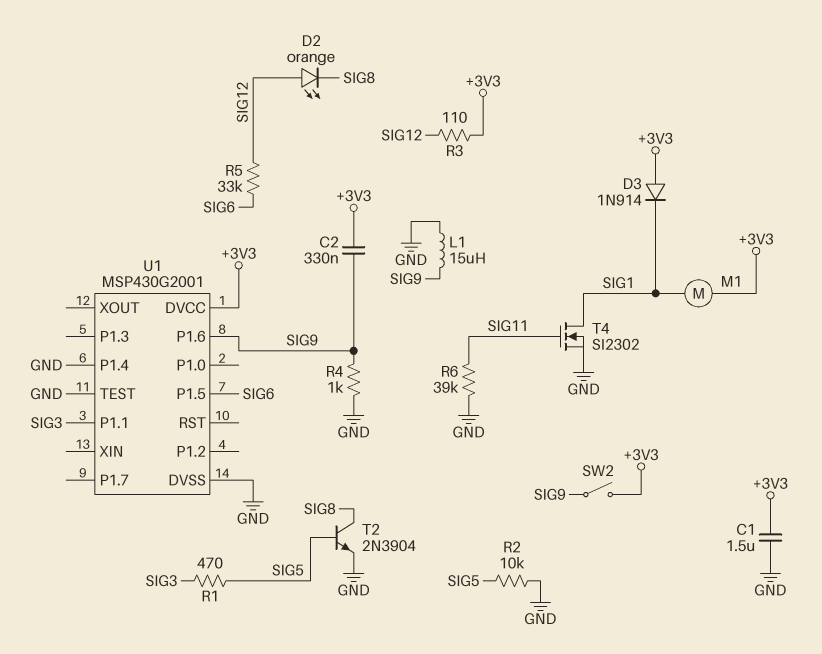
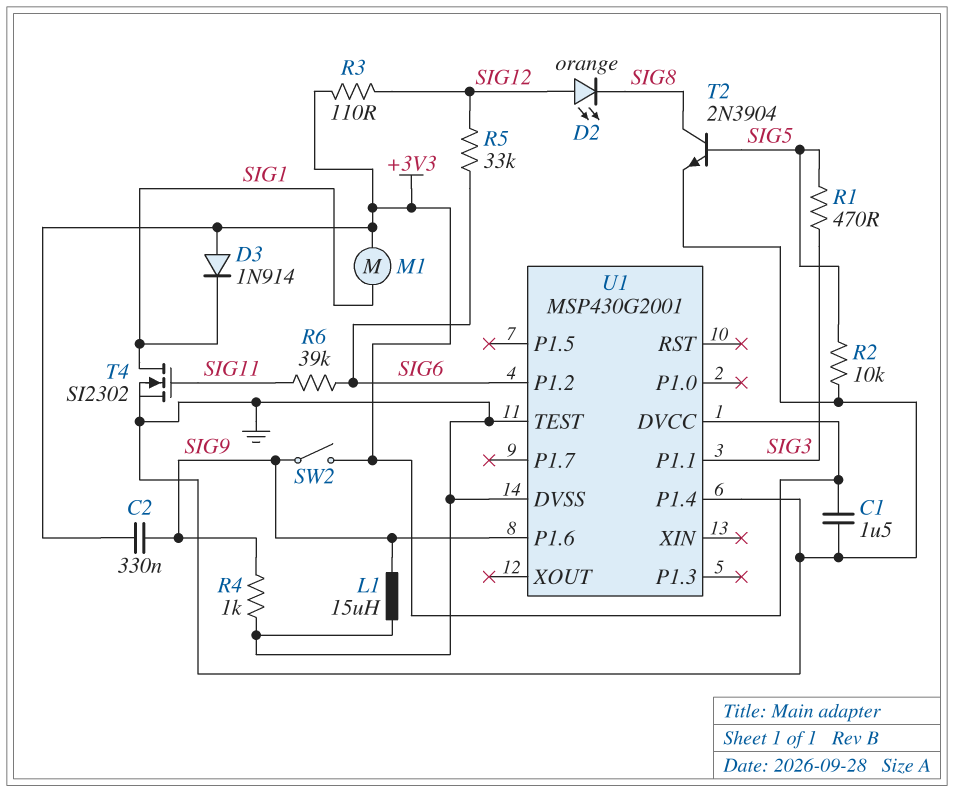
R6: 39k (GND, SIG11) -> 39k (SIG6, SIG11)
U1 pin P1.2: none -> SIG6
U1 pin P1.5: SIG6 -> none

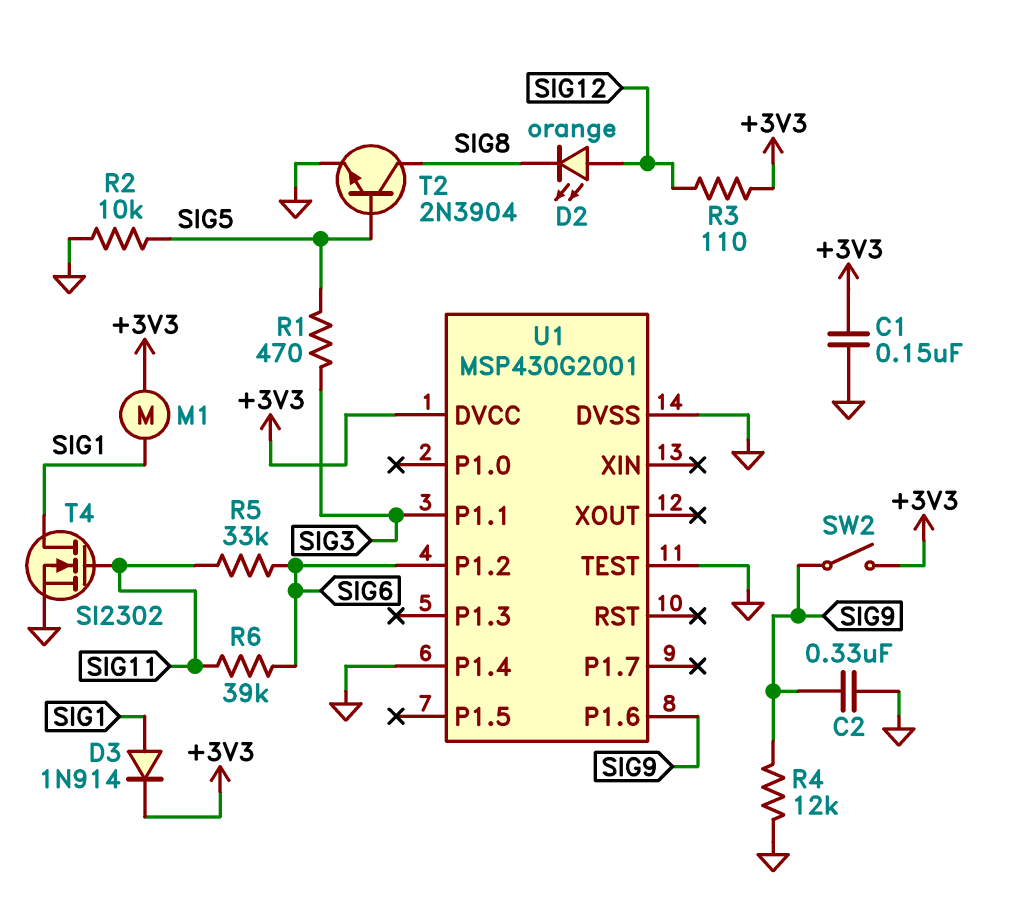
C1: 1.5uF (+3V3, GND) -> 150nF (+3V3, GND)
C2: 330nF (+3V3, SIG9) -> 330nF (GND, SIG9)
D3: diode 1N914 (A +3V3, K SIG1) -> diode 1N914 (A SIG1, K +3V3)
L1: 15uH (GND, SIG9) -> none
R4: 1k (GND, SIG9) -> 12k (GND, SIG9)
R5: 33k (SIG6, SIG12) -> 33k (SIG6, SIG11)

